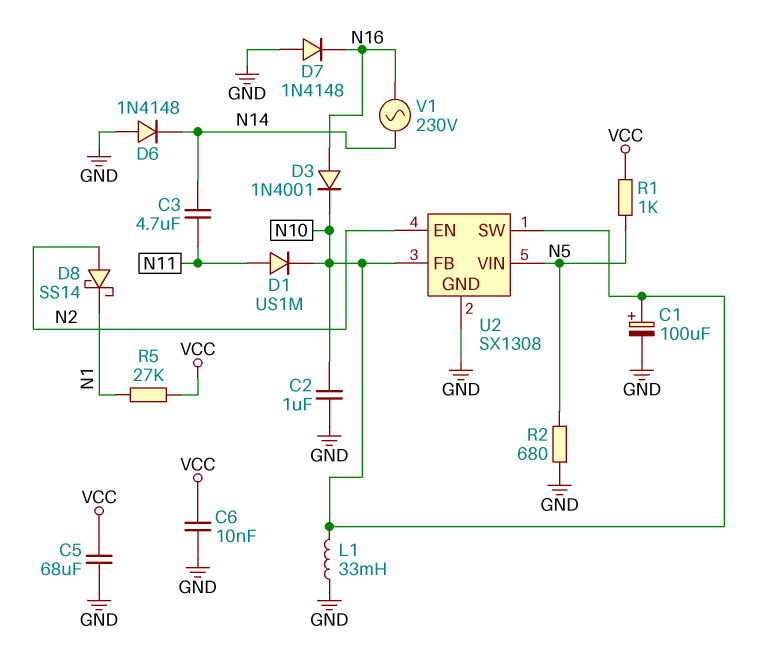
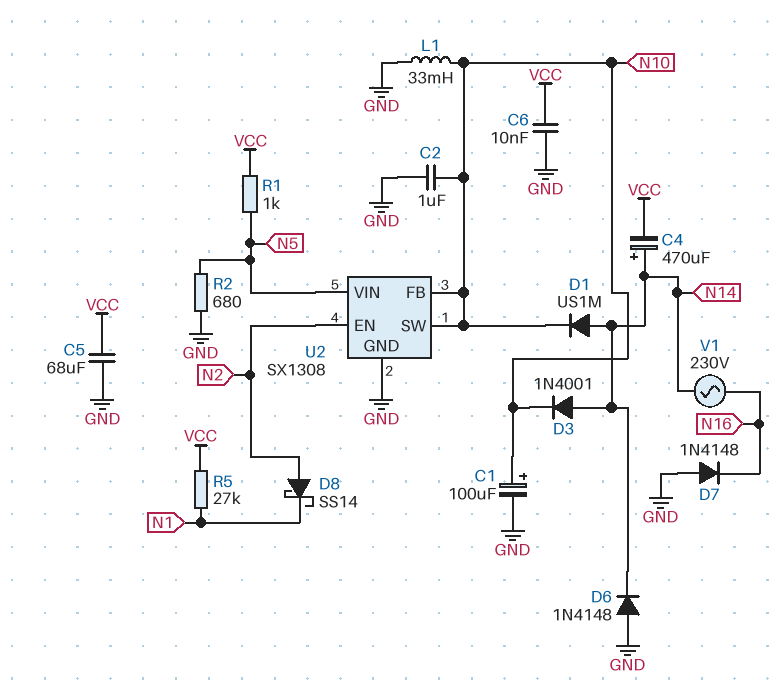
C3: 4.7uF (N11, N14) -> none
C4: none -> 470uF (plus N14, minus VCC)
D1: diode US1M (A N11, K N10) -> diode US1M (A N14, K N10)
D3: diode 1N4001 (A N16, K N10) -> diode 1N4001 (A N14, K N10)

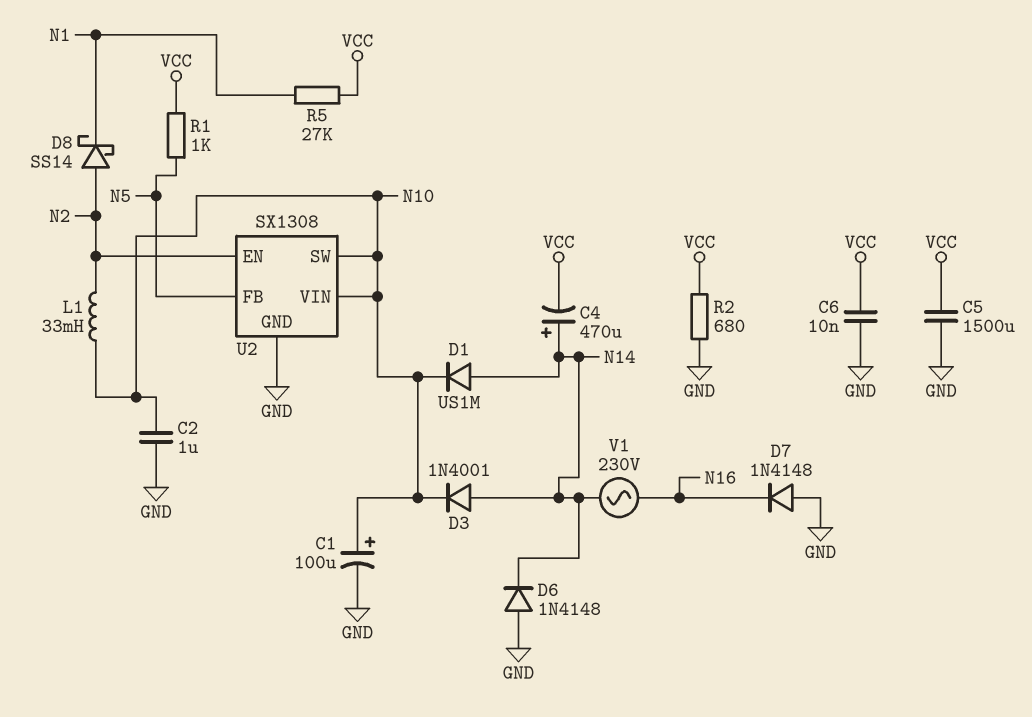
C5: 68uF (GND, VCC) -> 1500uF (GND, VCC)
L1: 33mH (GND, N10) -> 33mH (N2, N10)
R2: 680 (GND, N5) -> 680 (GND, VCC)
U2 pin FB: N10 -> N5
U2 pin VIN: N5 -> N10

